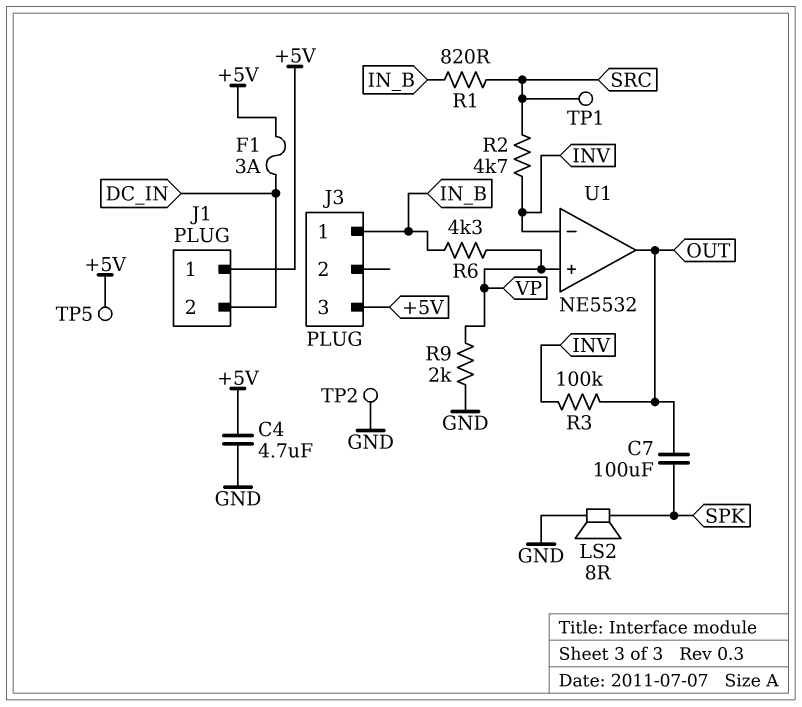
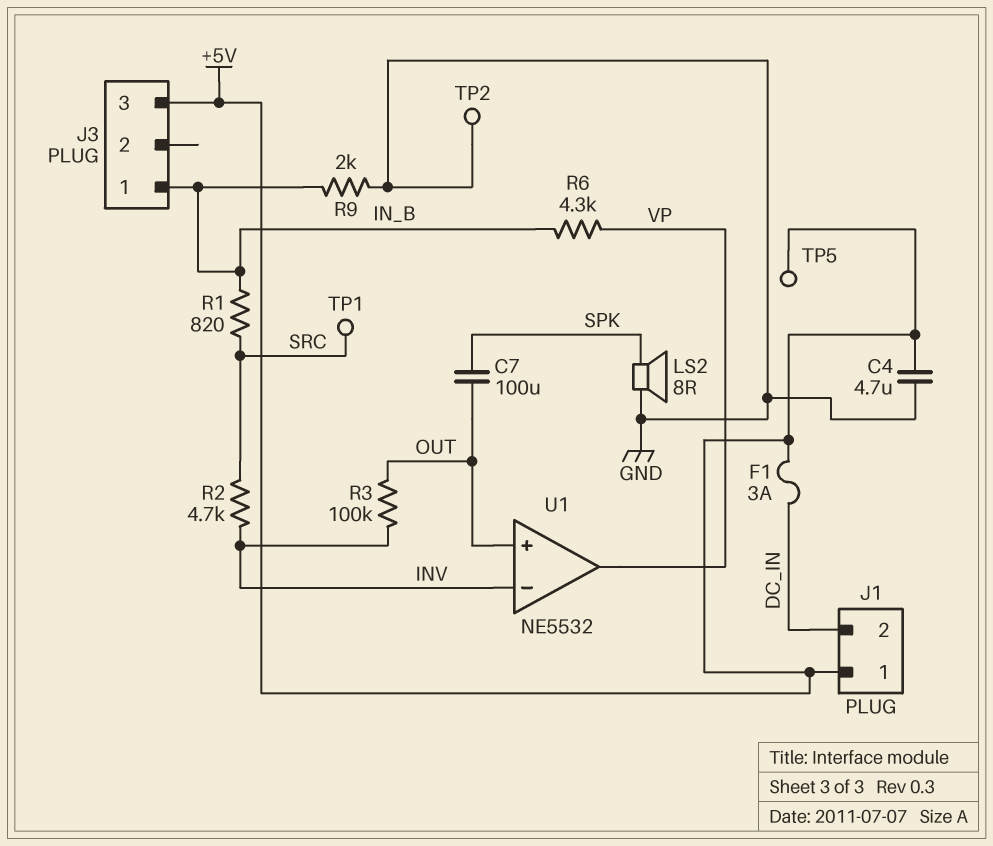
R9: 2k (GND, VP) -> 2k (GND, IN_B)
U1 pin in+: VP -> OUT
U1 pin out: OUT -> VP

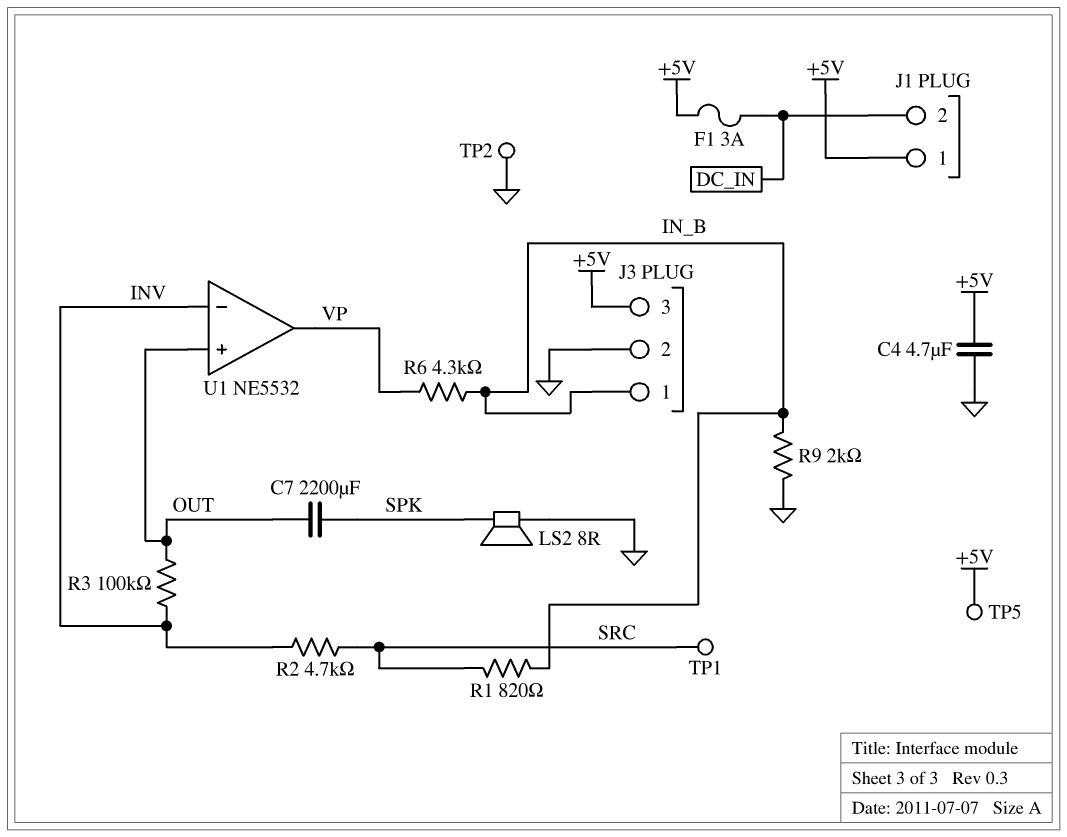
C7: 100uF (OUT, SPK) -> 2200uF (OUT, SPK)
J3 pin 2: none -> GND

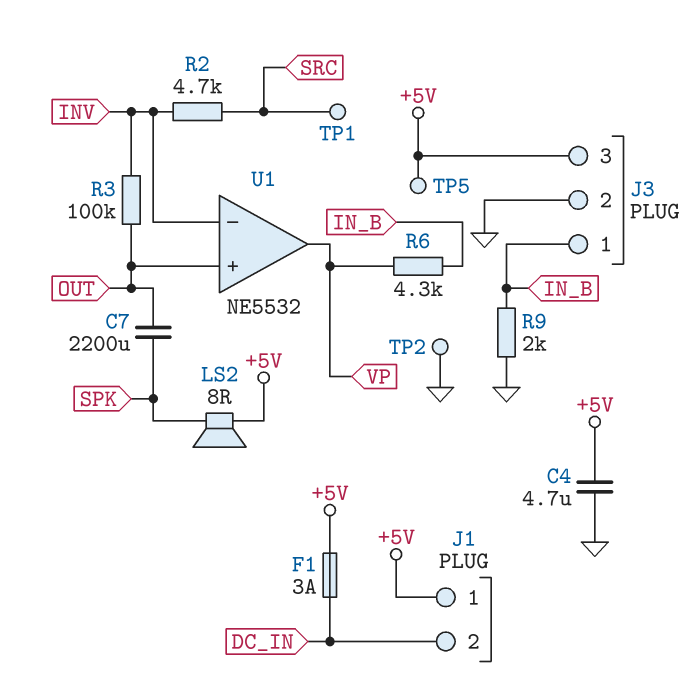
LS2: speaker 8R (GND, SPK) -> speaker 8R (+5V, SPK)
R1: 820 (IN_B, SRC) -> none

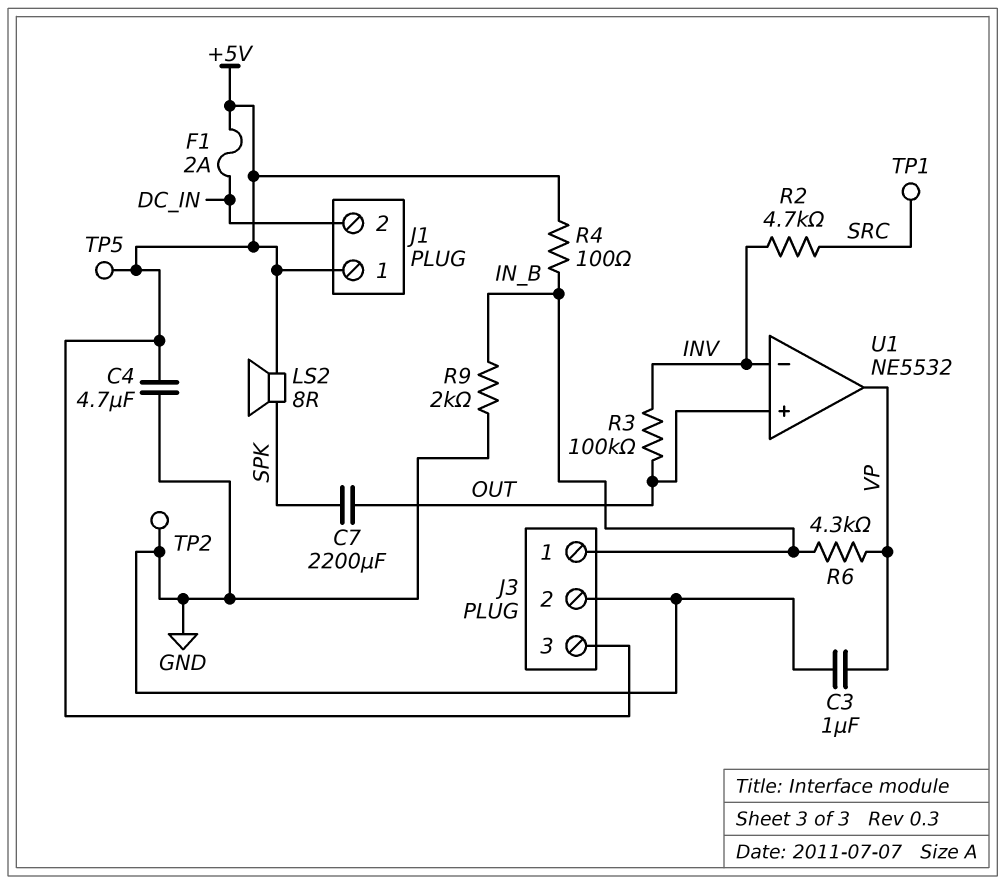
C3: none -> 1uF (GND, VP)
F1: 3A (+5V, DC_IN) -> 2A (+5V, DC_IN)
R4: none -> 100 (+5V, IN_B)

